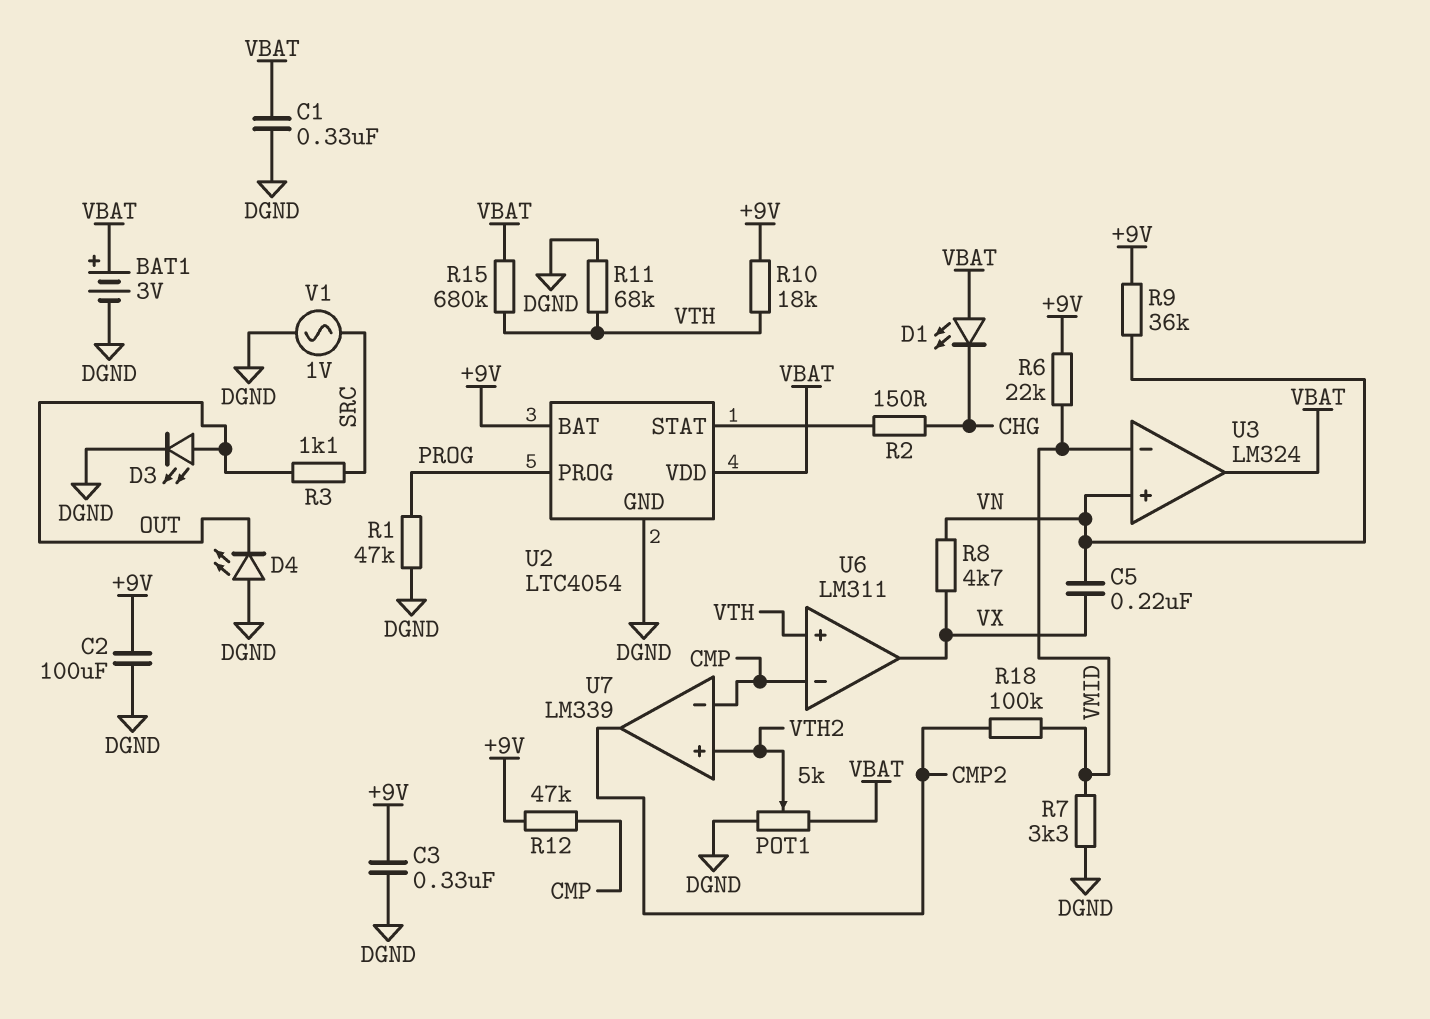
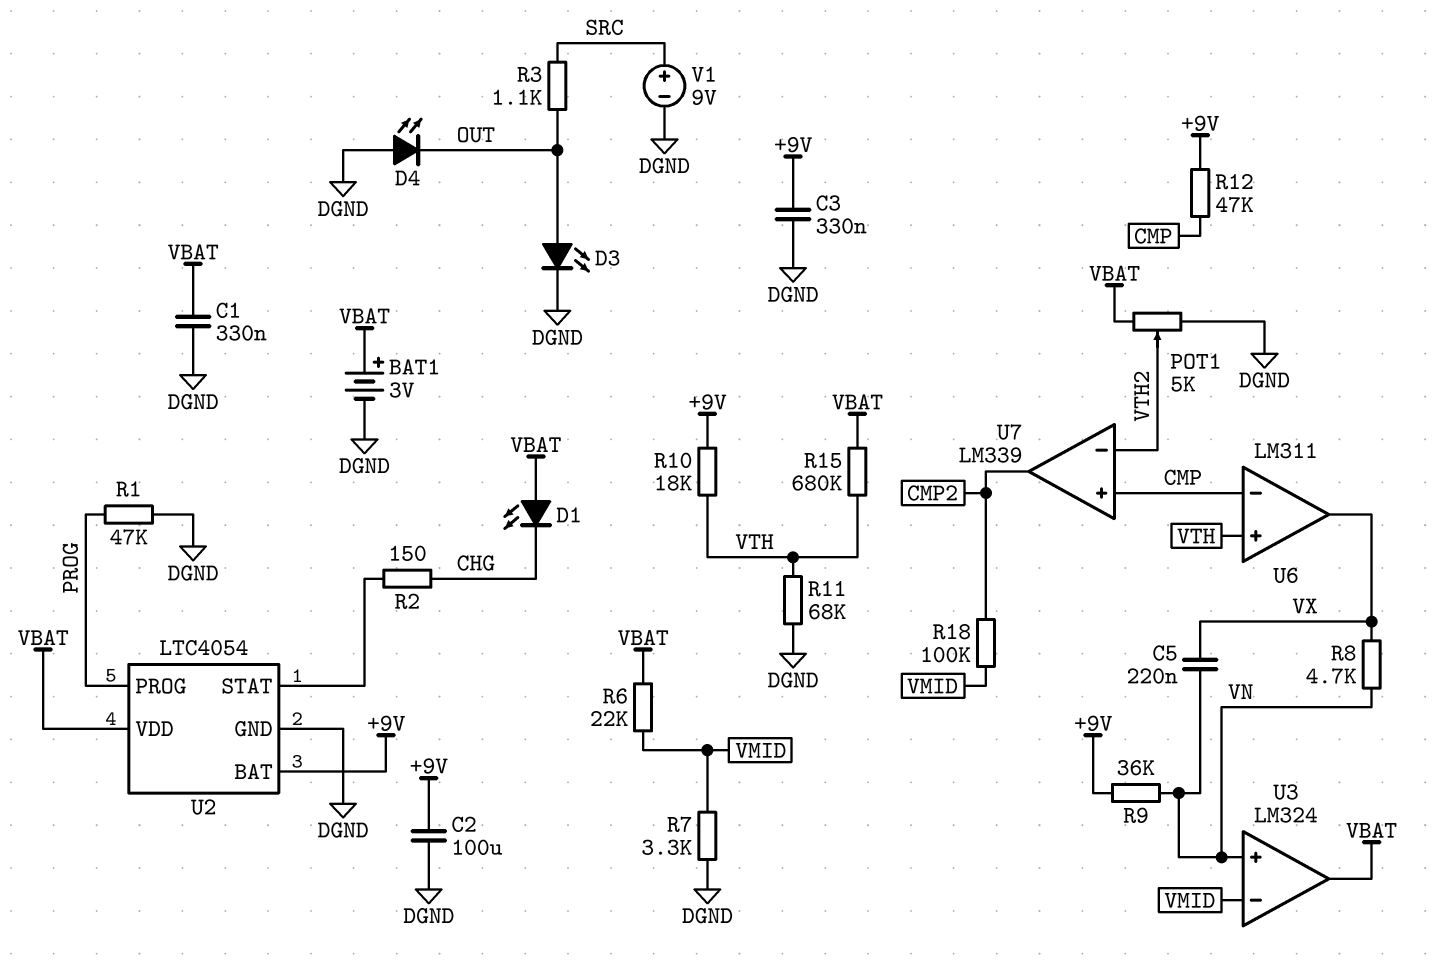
R6: 22k (+9V, VMID) -> 22k (VBAT, VMID)
U7 pin in+: VTH2 -> CMP
U7 pin in-: CMP -> VTH2
V1: AC 1V (DGND, SRC) -> 9V (plus SRC, minus DGND)

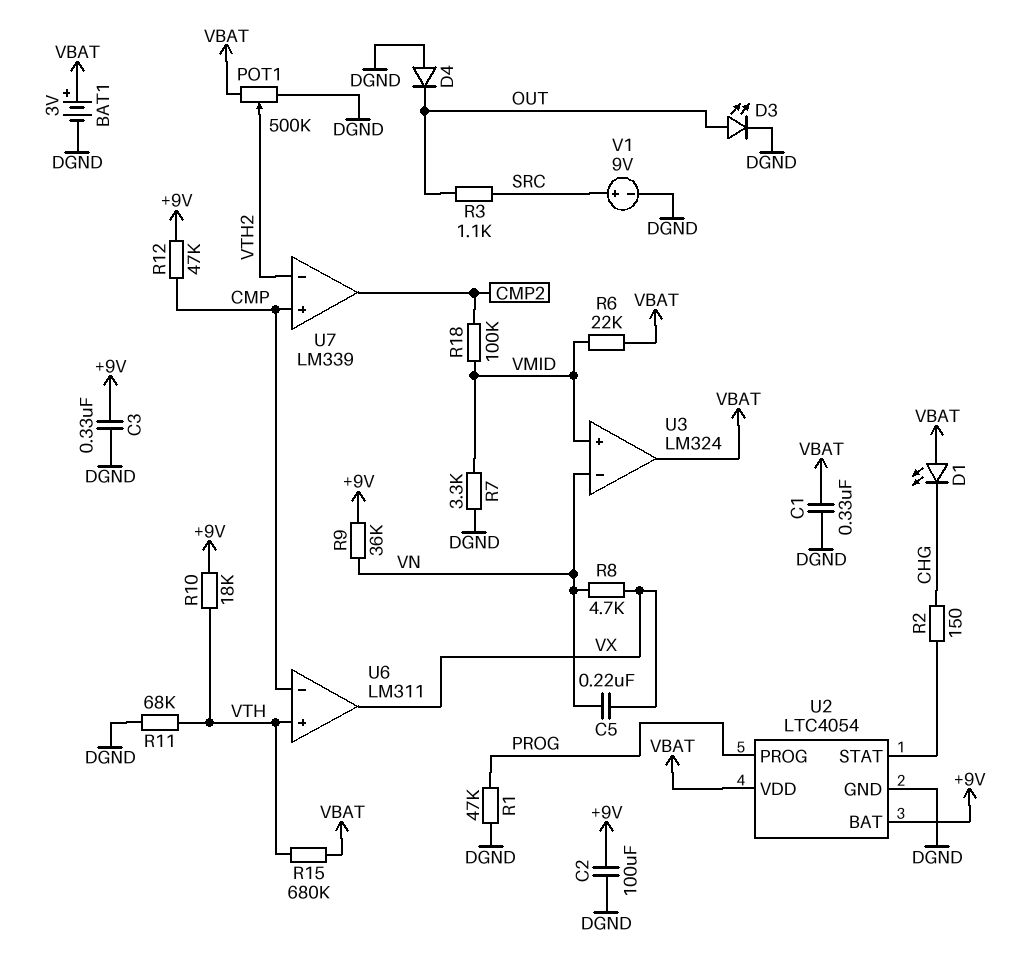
D4: LED (A DGND, K OUT) -> diode (A DGND, K OUT)
POT1: 5k (DGND, VBAT, wiper VTH2) -> 500k (DGND, VBAT, wiper VTH2)
U3 pin in+: VN -> VMID
U3 pin in-: VMID -> VN

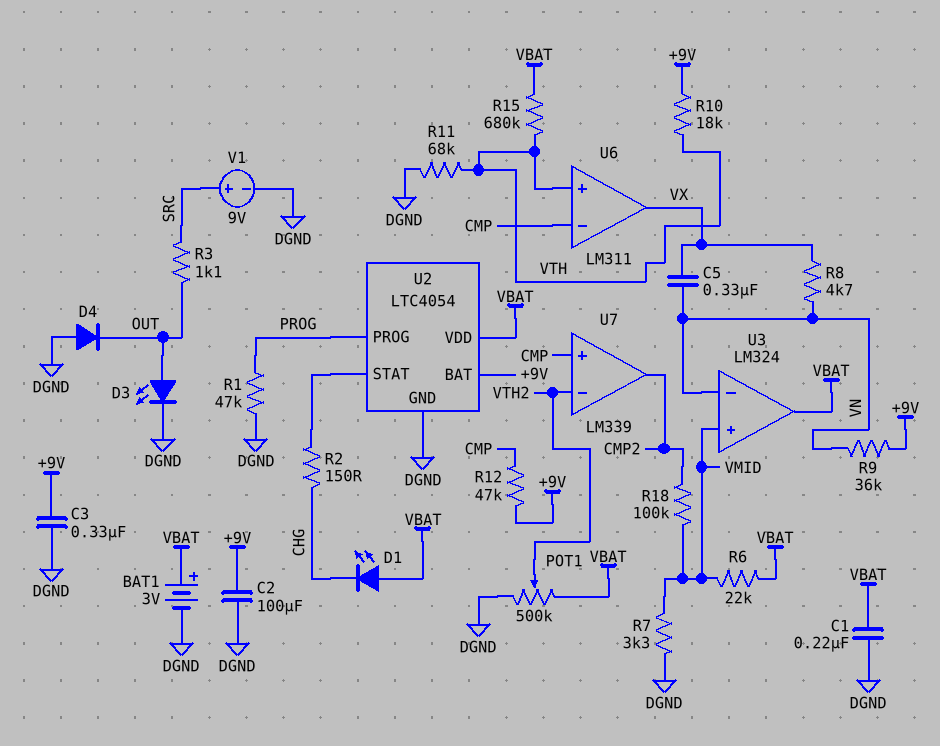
C1: 330nF (DGND, VBAT) -> 220nF (DGND, VBAT)
C5: 220nF (VN, VX) -> 330nF (VN, VX)

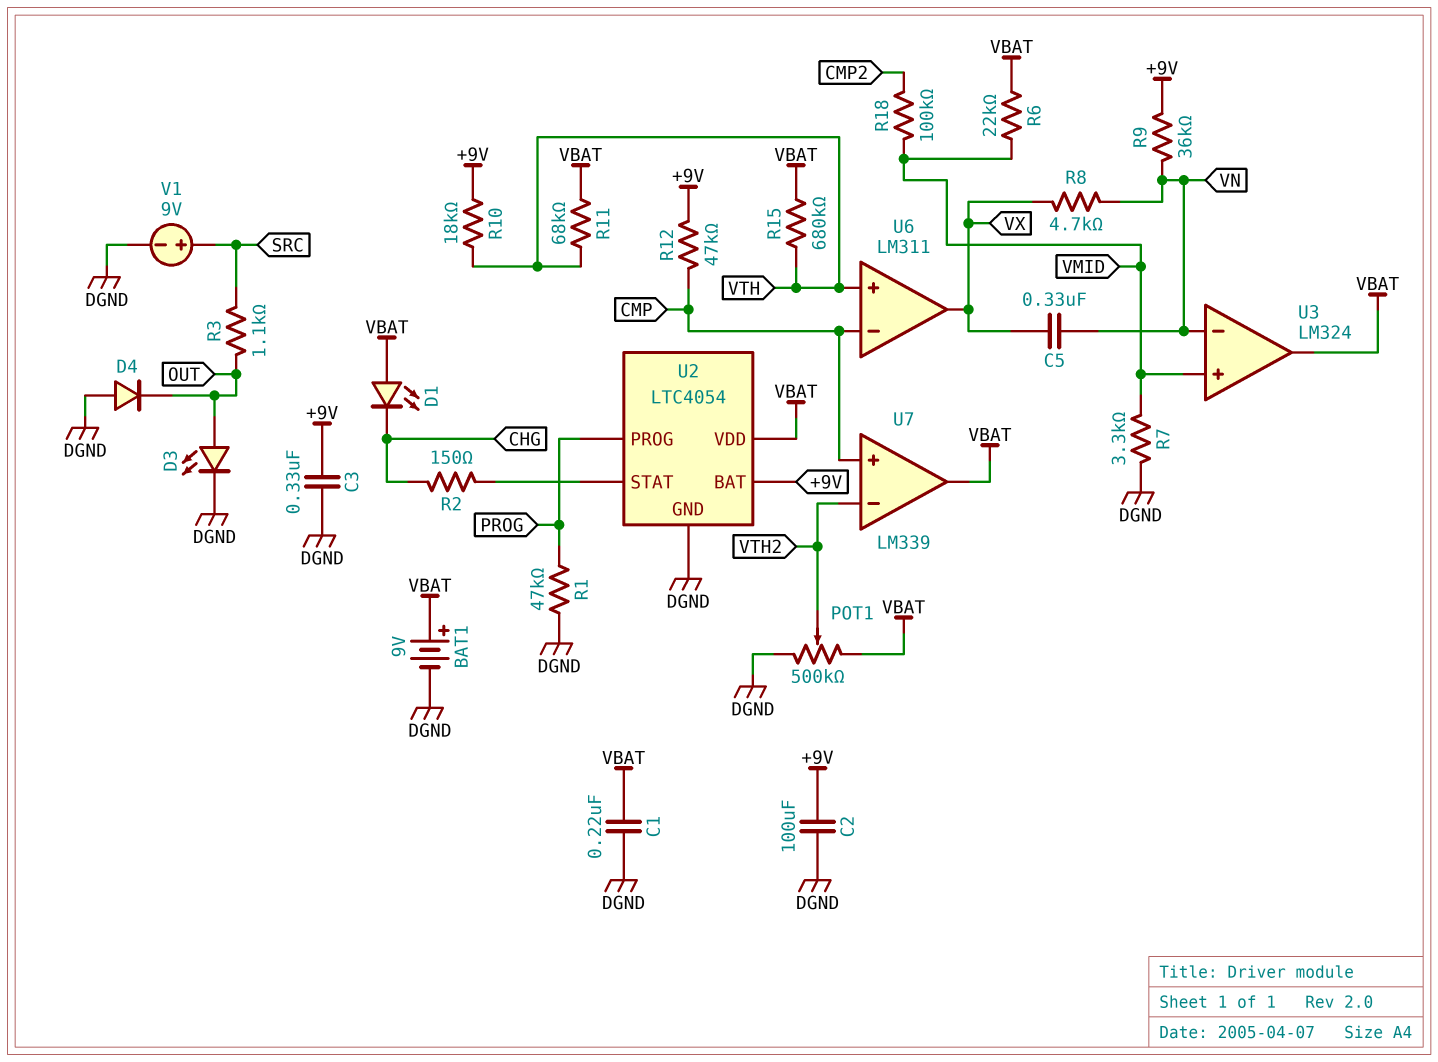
BAT1: 3V (plus VBAT, minus DGND) -> 9V (plus VBAT, minus DGND)
R11: 68k (DGND, VTH) -> 68k (VBAT, VTH)
U7 pin out: CMP2 -> VBAT

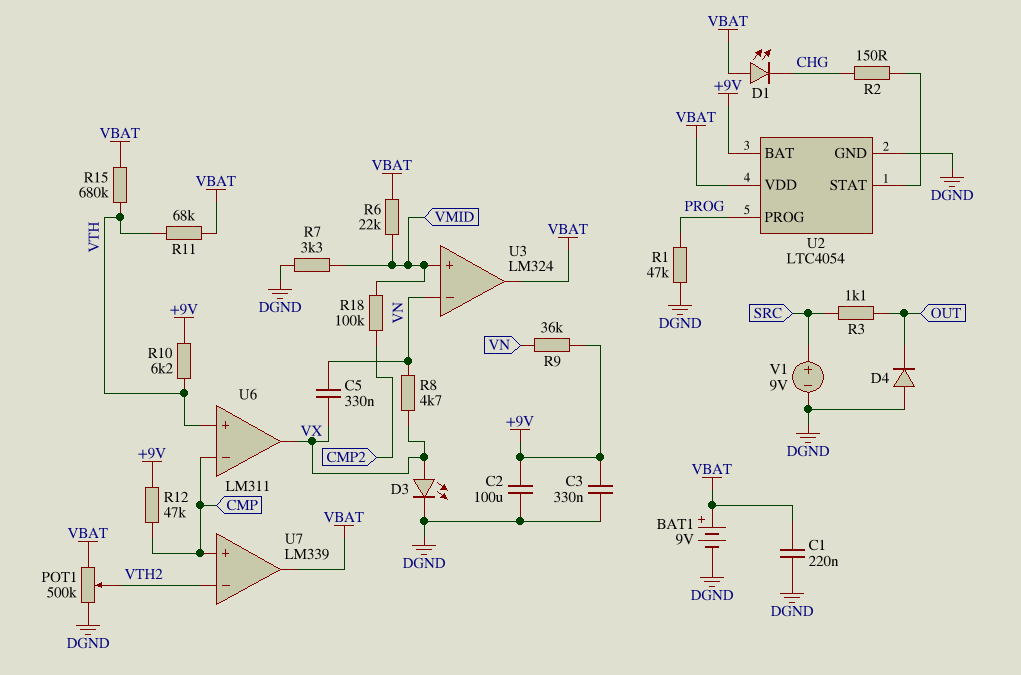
D3: LED (A OUT, K DGND) -> LED (A VX, K DGND)
R10: 18k (+9V, VTH) -> 6.2k (+9V, VTH)

